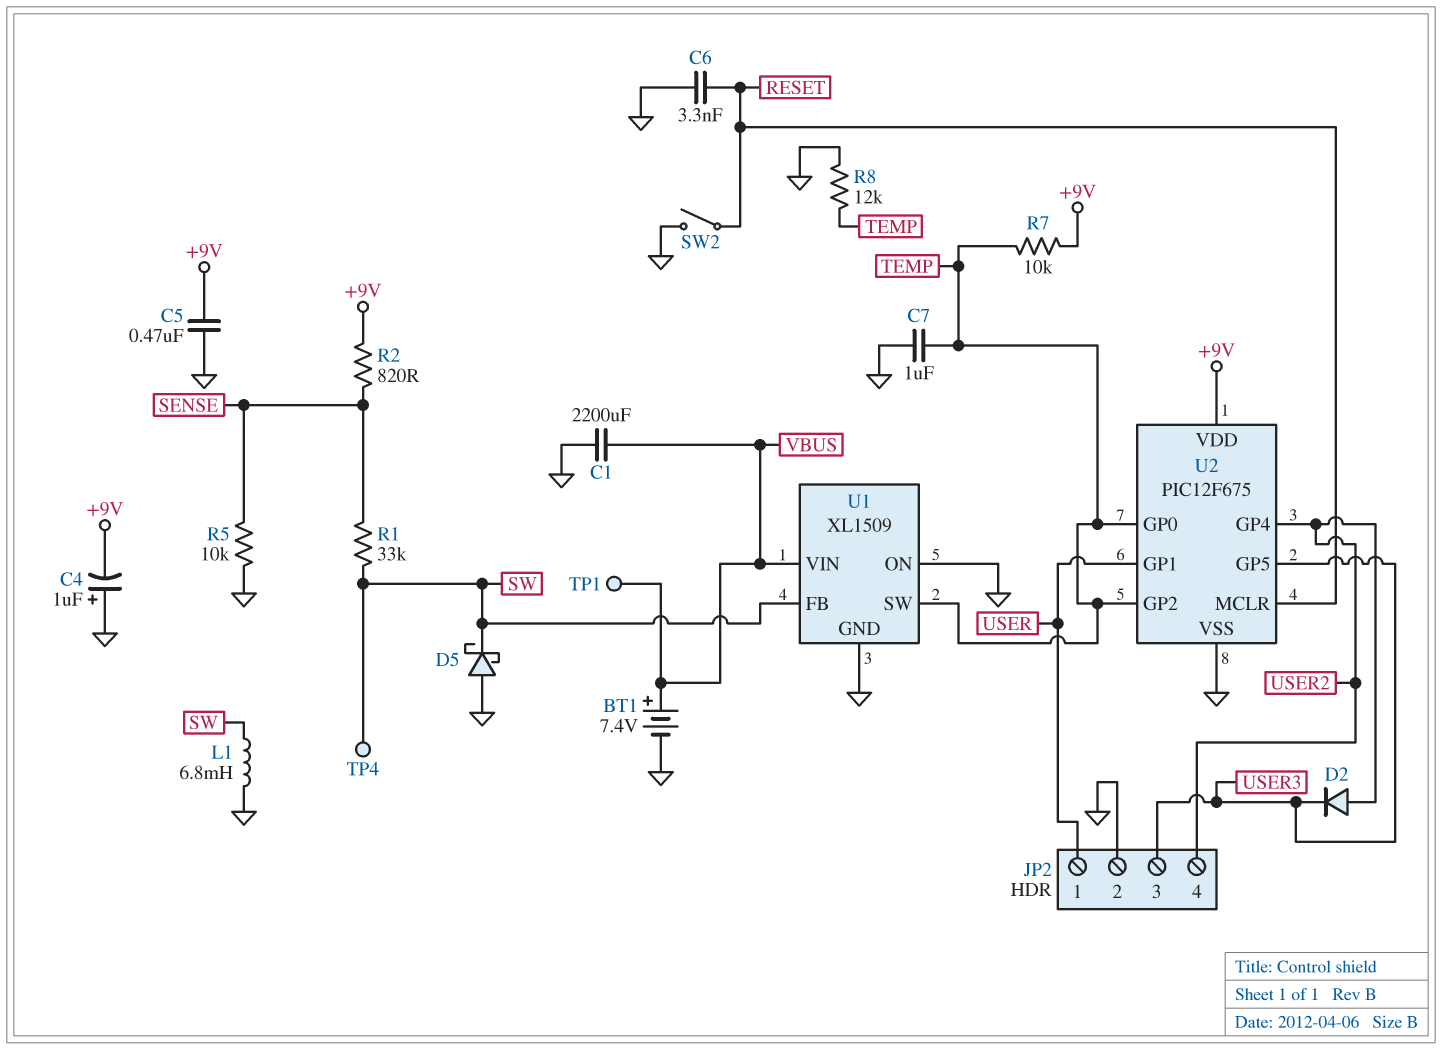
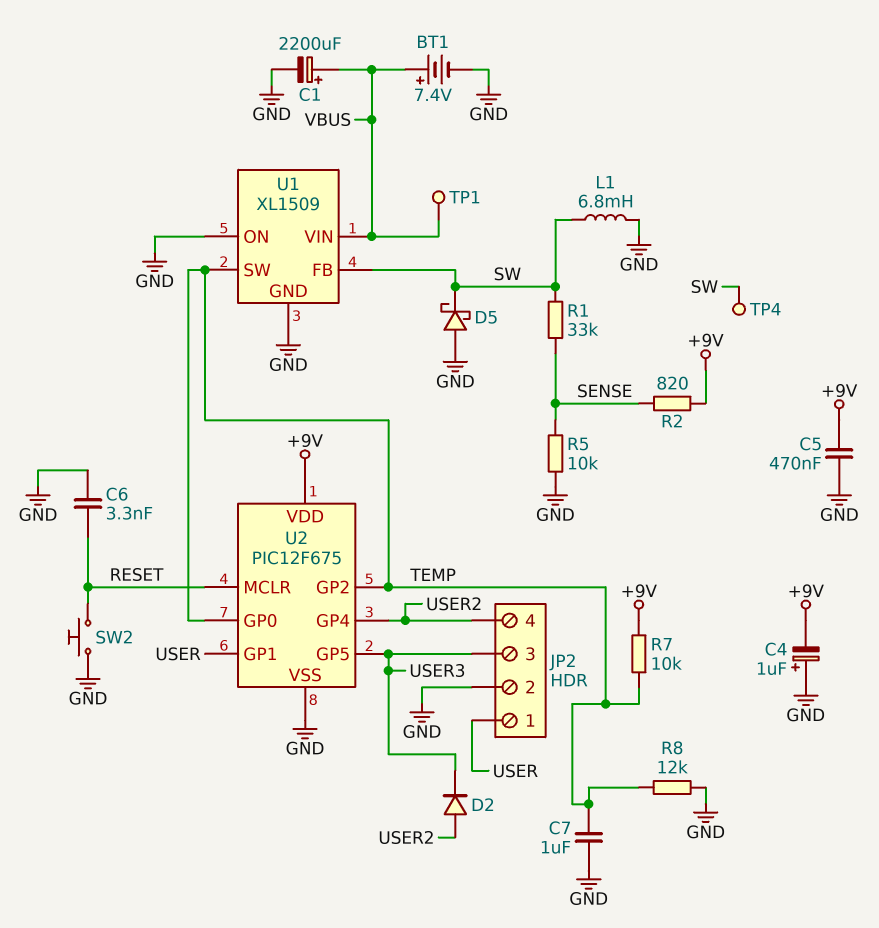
C1: 2200uF (GND, VBUS) -> 2200uF (plus VBUS, minus GND)
SW2: switch (GND, RESET) -> button (GND, RESET)

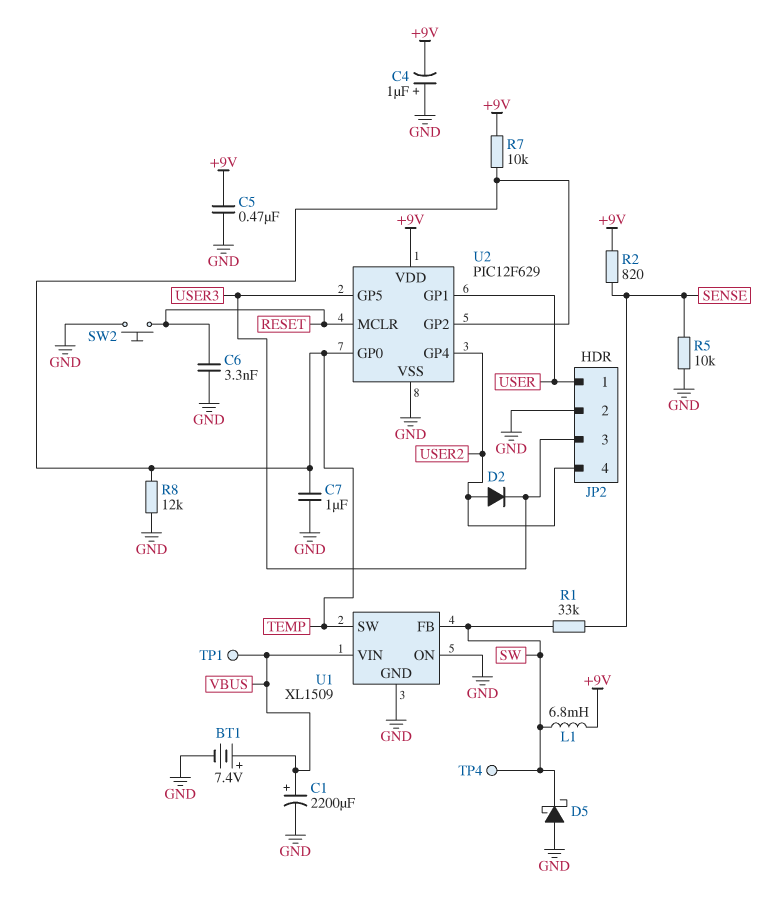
L1: 6.8mH (GND, SW) -> 6.8mH (+9V, SW)
U2: PIC12F675 -> PIC12F629

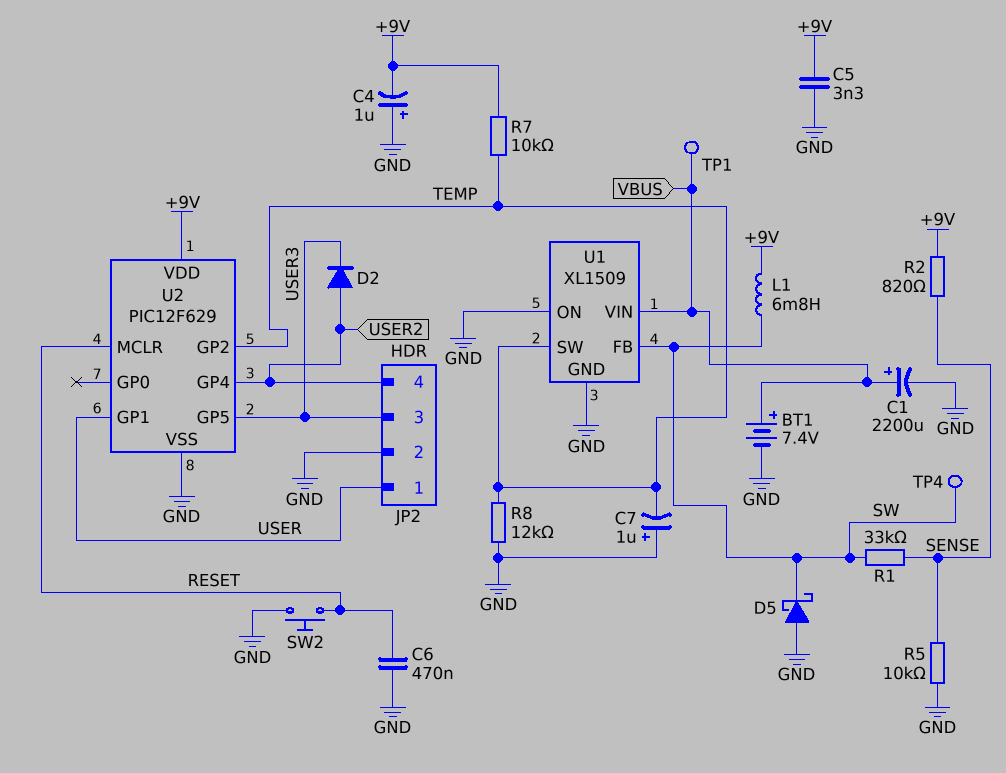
C5: 470nF (+9V, GND) -> 3.3nF (+9V, GND)
C6: 3.3nF (GND, RESET) -> 470nF (GND, RESET)
C7: 1uF (GND, TEMP) -> 1uF (plus GND, minus TEMP)
U2 pin GP0: TEMP -> none

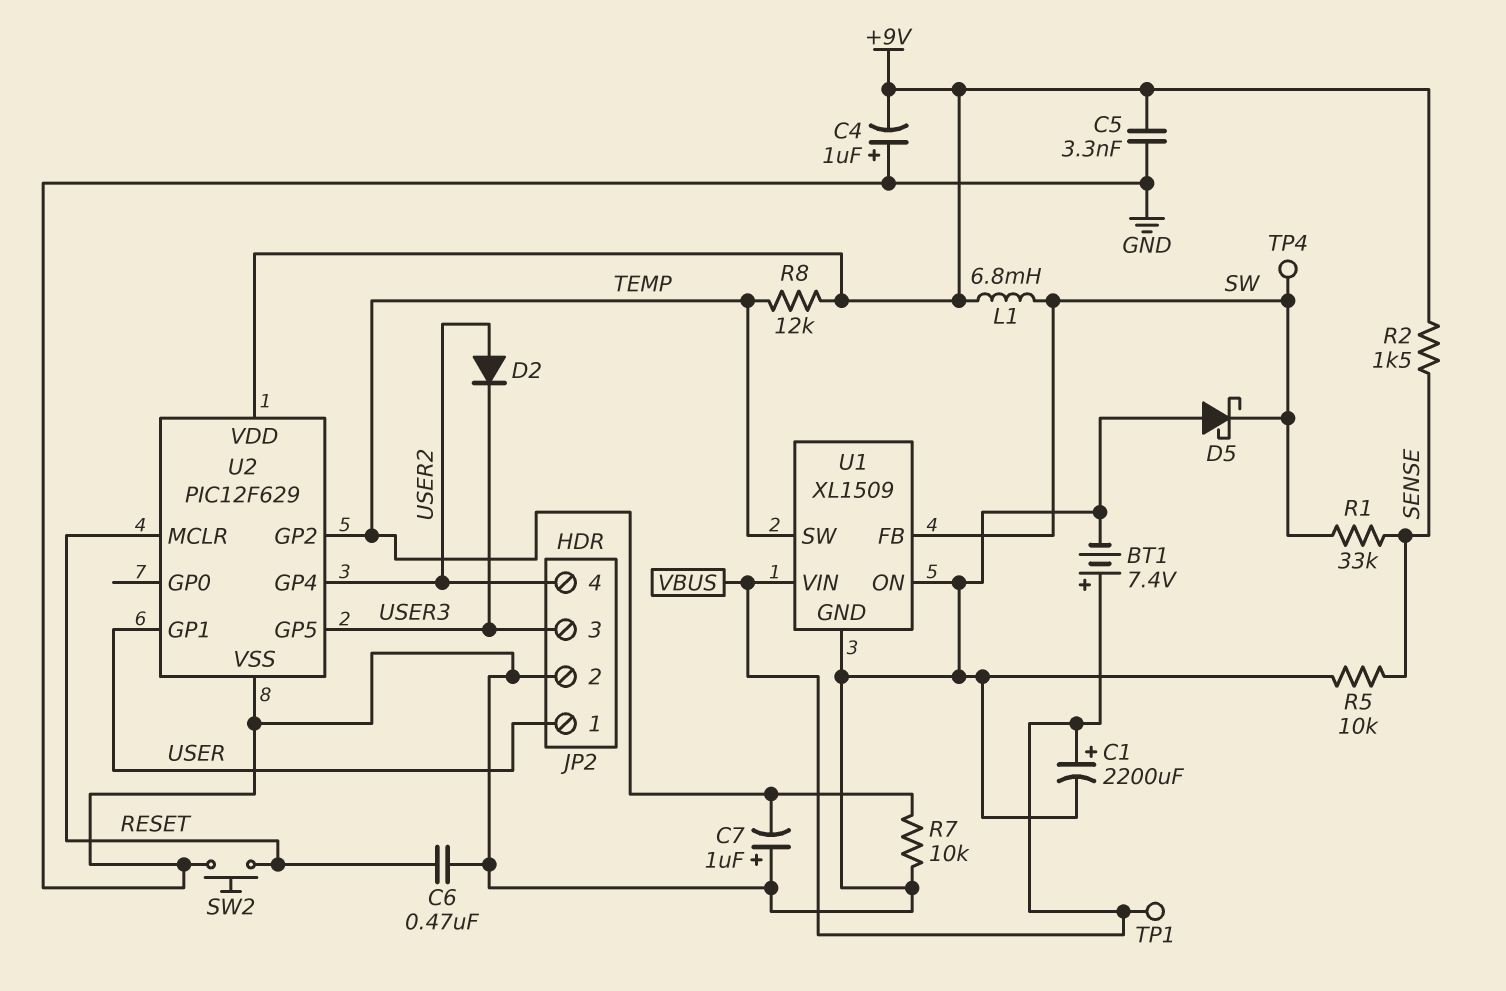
R2: 820 (+9V, SENSE) -> 1.5k (+9V, SENSE)
R7: 10k (+9V, TEMP) -> 10k (GND, TEMP)
R8: 12k (GND, TEMP) -> 12k (+9V, TEMP)

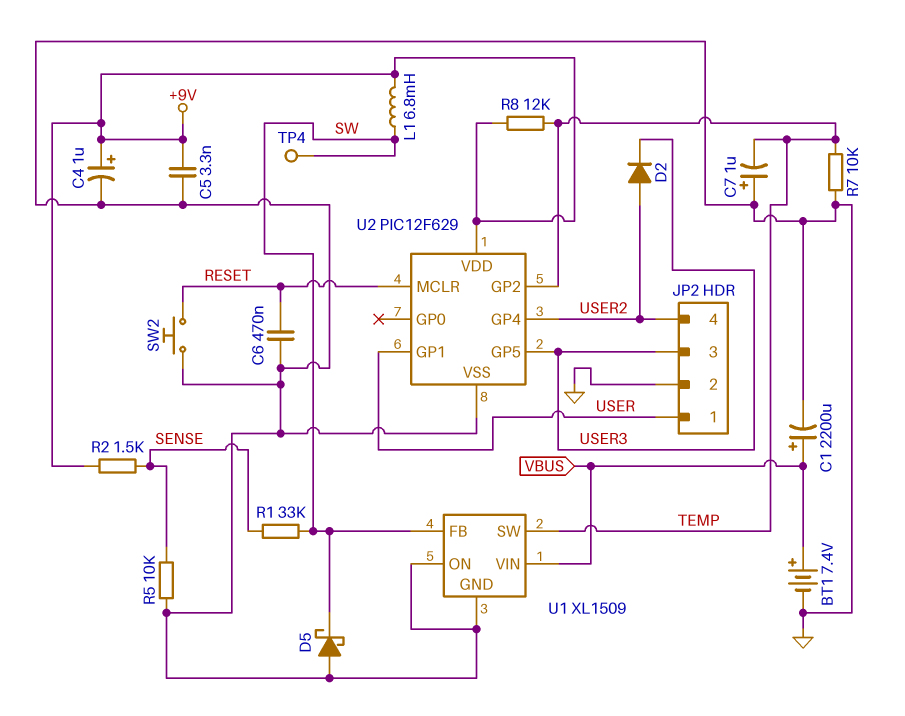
C4: 1uF (plus GND, minus +9V) -> 1uF (plus +9V, minus GND)
TP1: test point (VBUS) -> none

